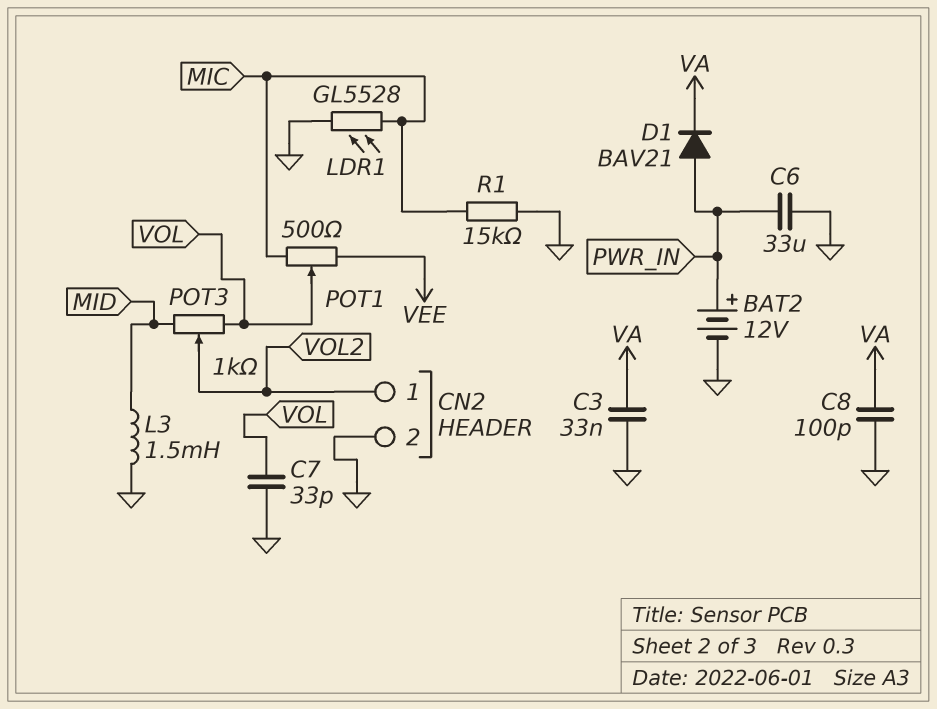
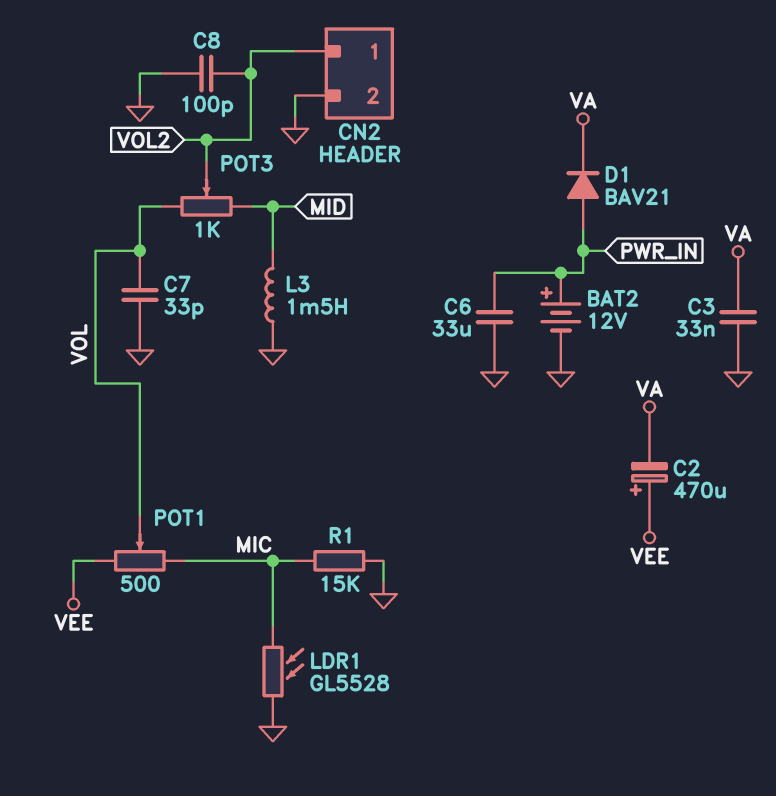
C2: none -> 470uF (plus VEE, minus VA)
C8: 100pF (GND, VA) -> 100pF (GND, VOL2)

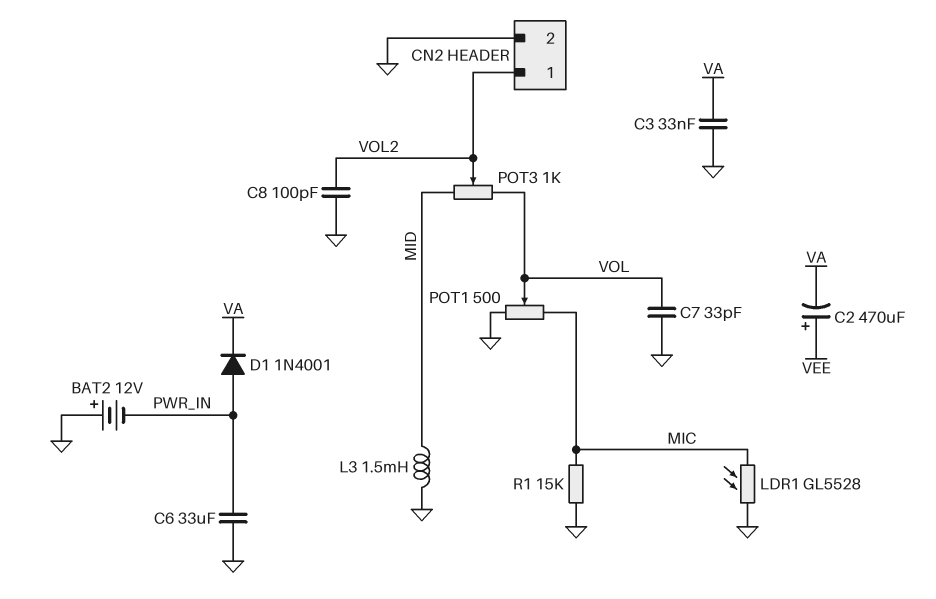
BAT2: 12V (plus PWR_IN, minus GND) -> 12V (plus GND, minus PWR_IN)
D1: diode BAV21 (A PWR_IN, K VA) -> diode 1N4001 (A PWR_IN, K VA)
POT1: 500 (MIC, VEE, wiper VOL) -> 500 (GND, MIC, wiper VOL)

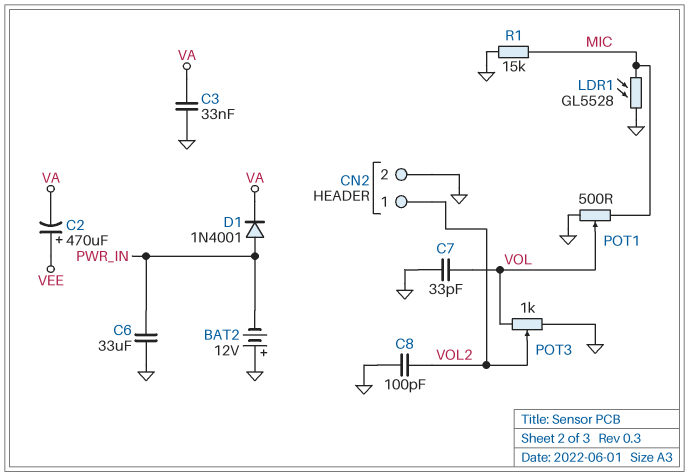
L3: 1.5mH (GND, MID) -> none
POT3: 1k (MID, VOL, wiper VOL2) -> 1k (GND, VOL, wiper VOL2)

